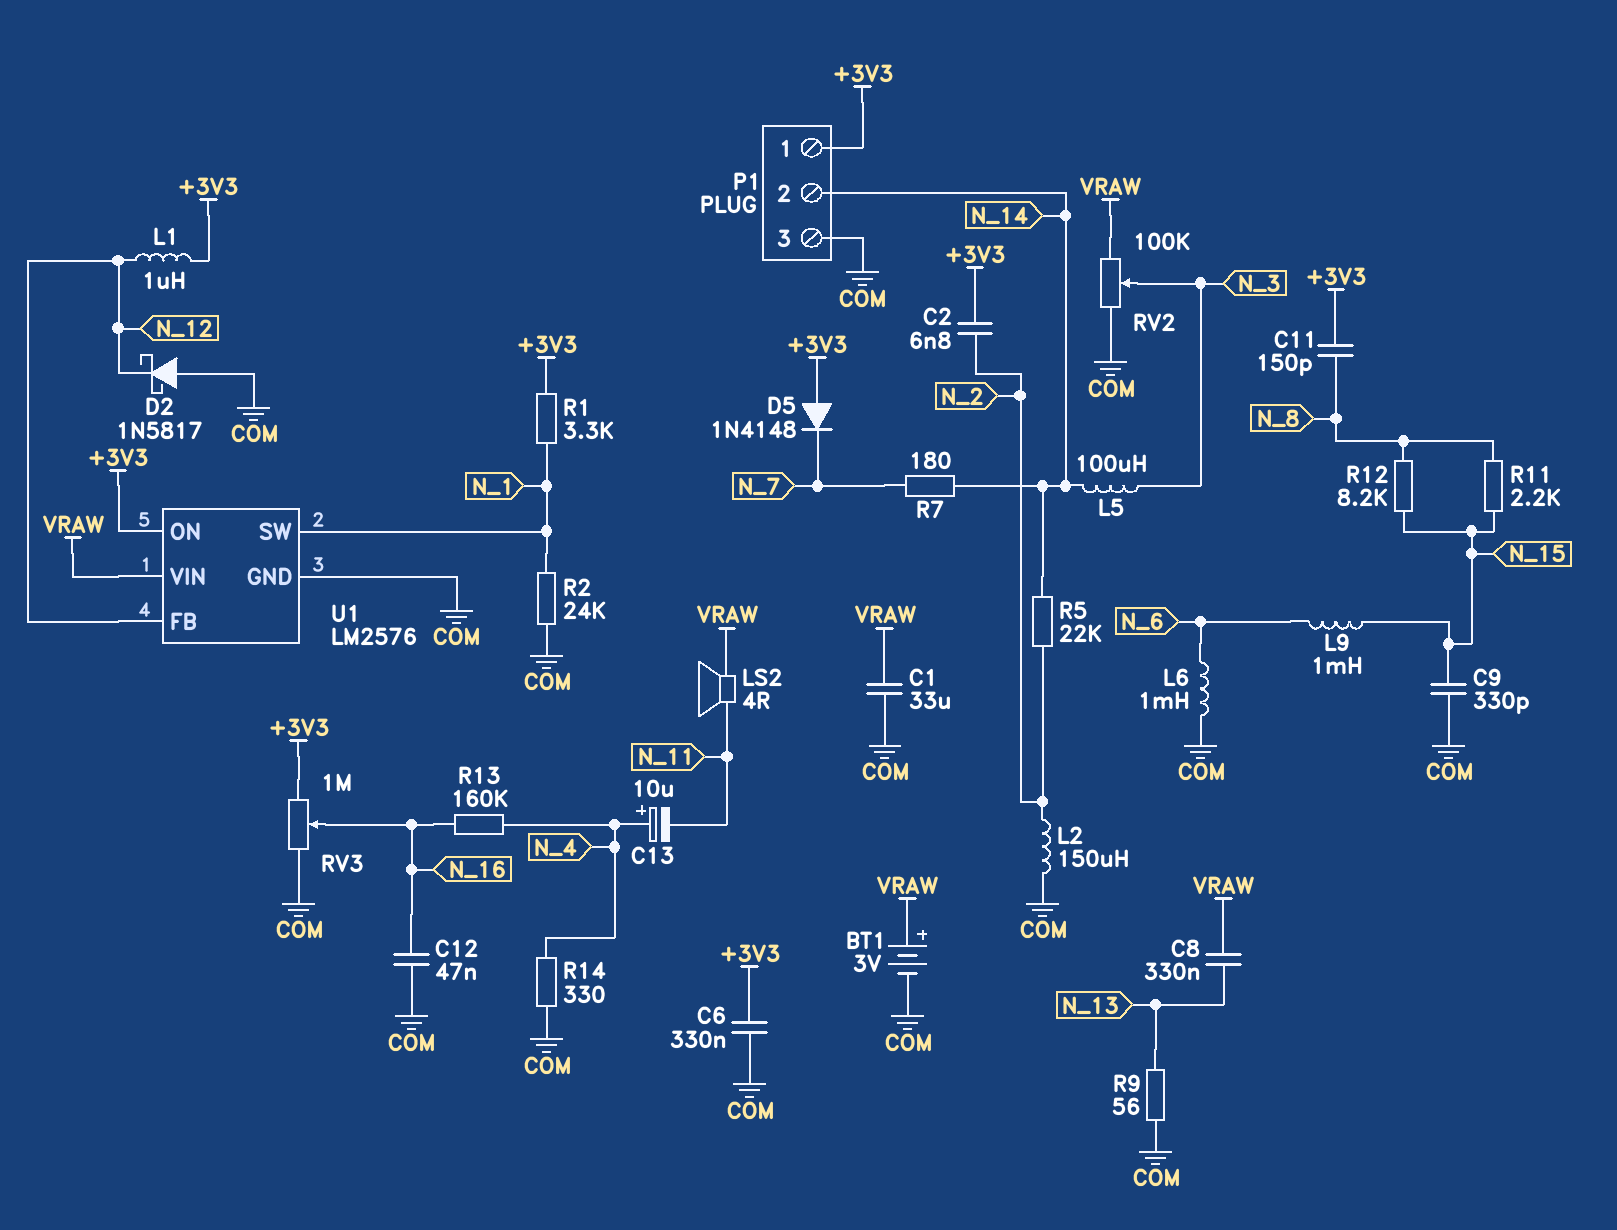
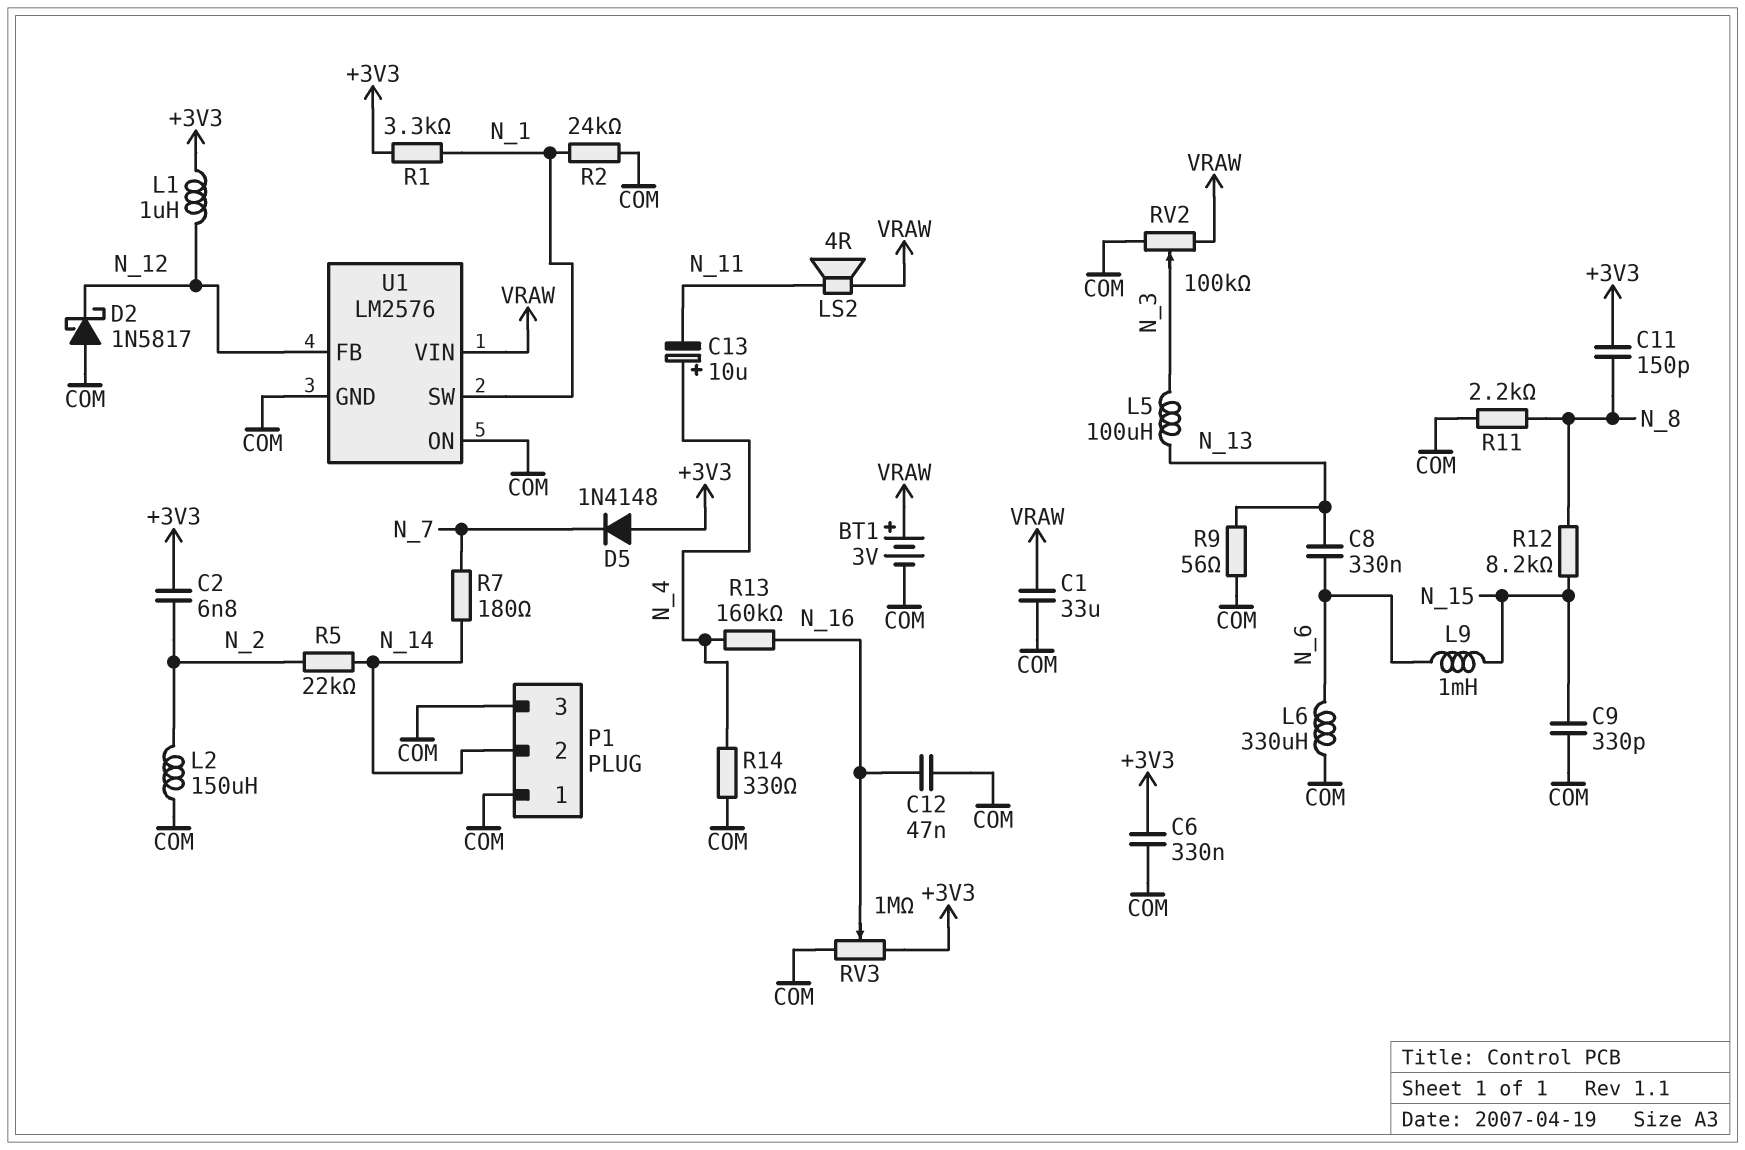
C8: 330nF (N_13, VRAW) -> 330nF (N_6, N_13)
L5: 100uH (N_3, N_14) -> 100uH (N_3, N_13)
L6: 1mH (COM, N_6) -> 330uH (COM, N_6)
P1 pin 1: +3V3 -> COM
R11: 2.2k (N_8, N_15) -> 2.2k (COM, N_8)
U1 pin ON: +3V3 -> COM

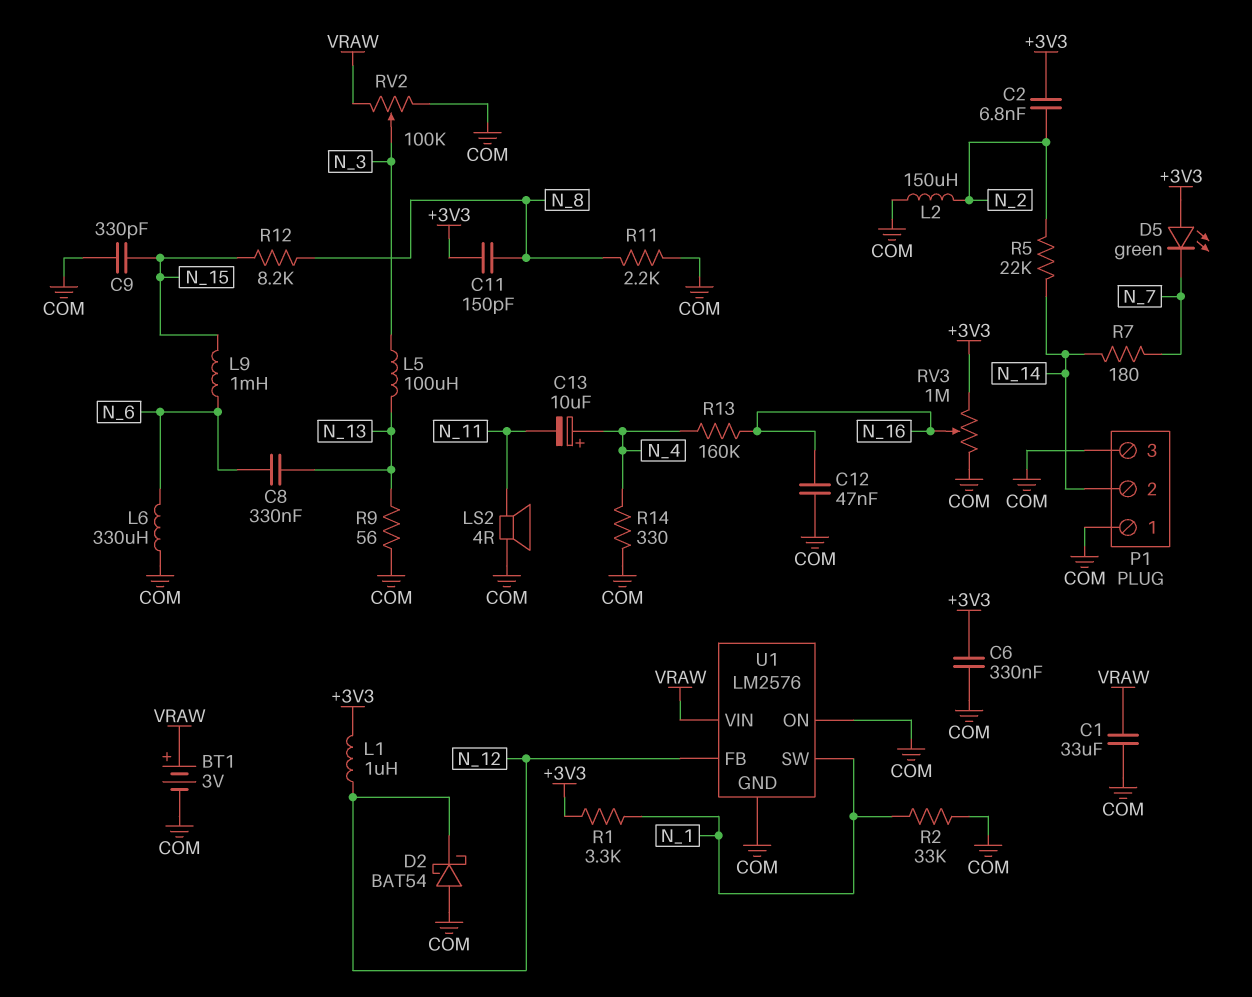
D2: schottky 1N5817 (A COM, K N_12) -> schottky BAT54 (A COM, K N_12)
D5: diode 1N4148 (A +3V3, K N_7) -> LED green (A +3V3, K N_7)
LS2: speaker 4R (N_11, VRAW) -> speaker 4R (COM, N_11)
R2: 24k (COM, N_1) -> 33k (COM, N_1)

